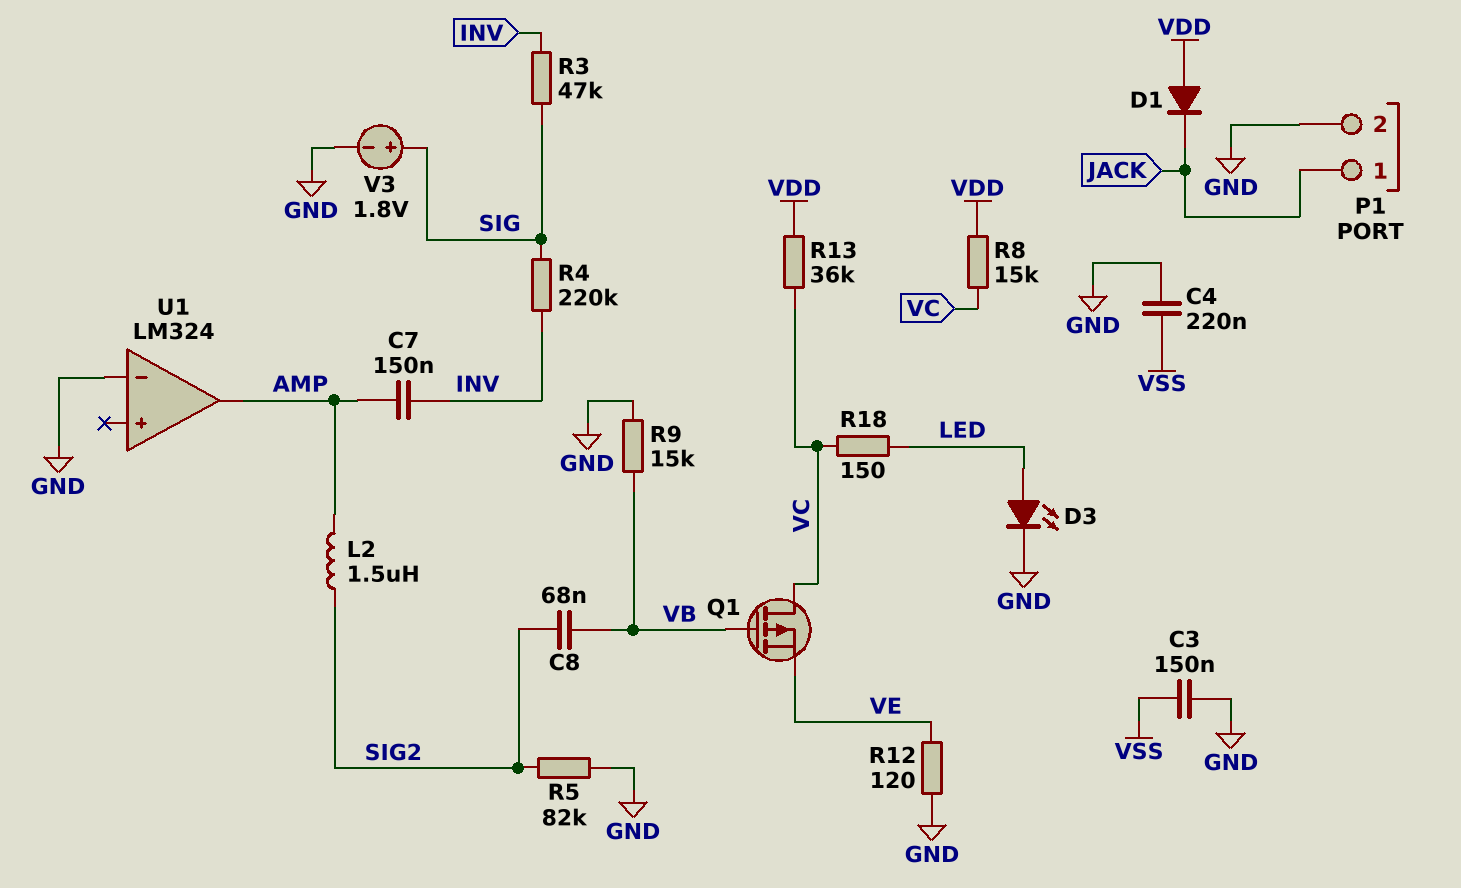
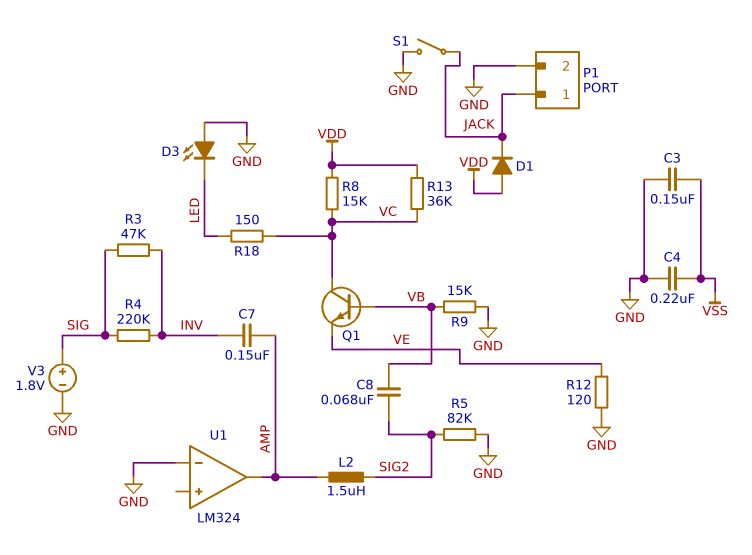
D3: LED (A LED, K GND) -> LED (A GND, K LED)
Q1: PMOS (G VB, D VC, S VE) -> NPN (B VB, C VC, E VE)
S1: none -> switch (GND, JACK)

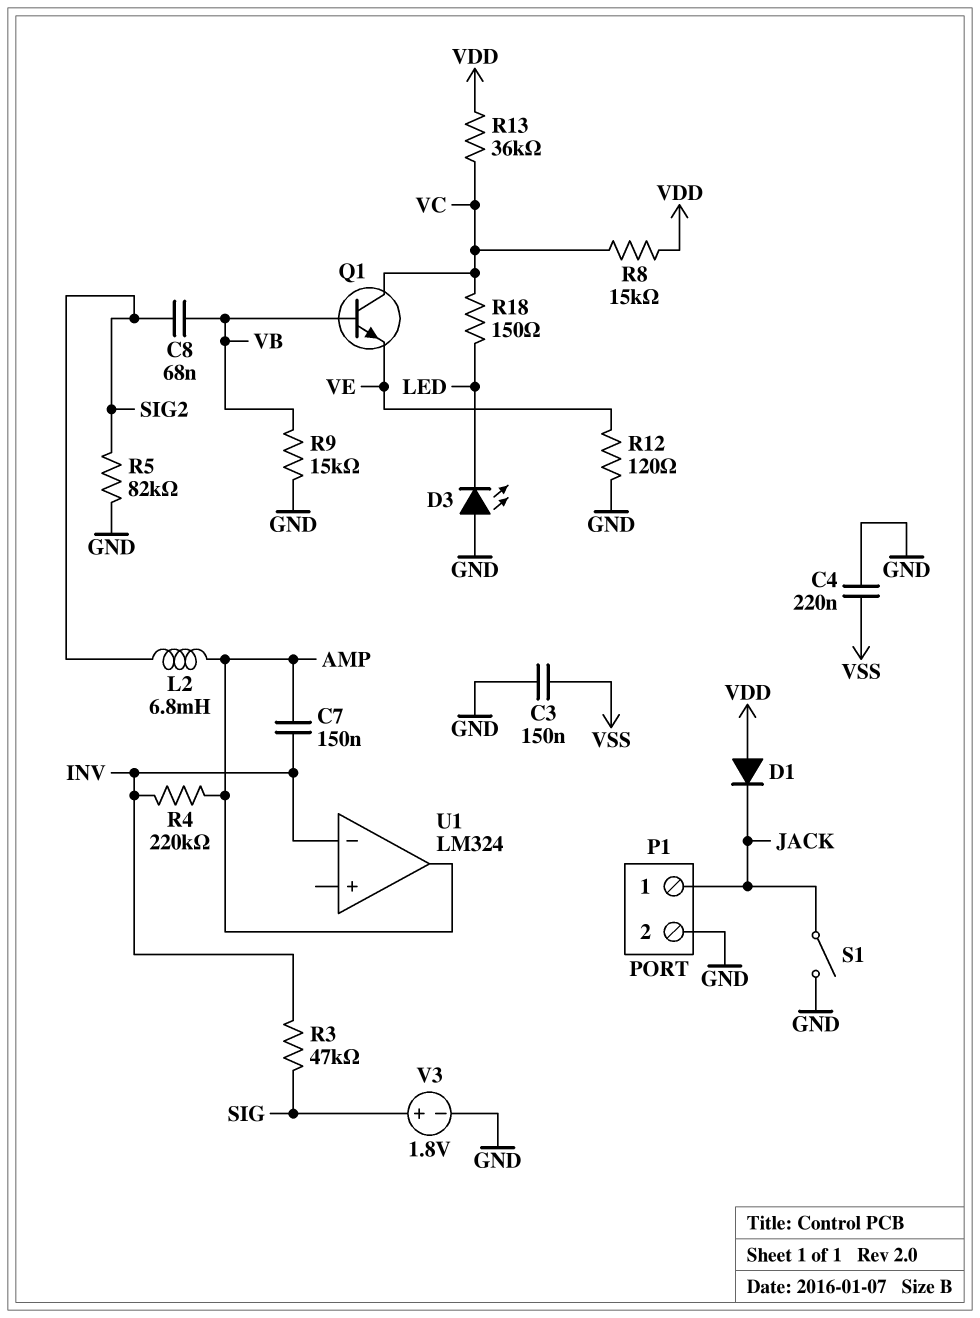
L2: 1.5uH (AMP, SIG2) -> 6.8mH (AMP, SIG2)
R4: 220k (INV, SIG) -> 220k (AMP, INV)
U1 pin in-: GND -> INV

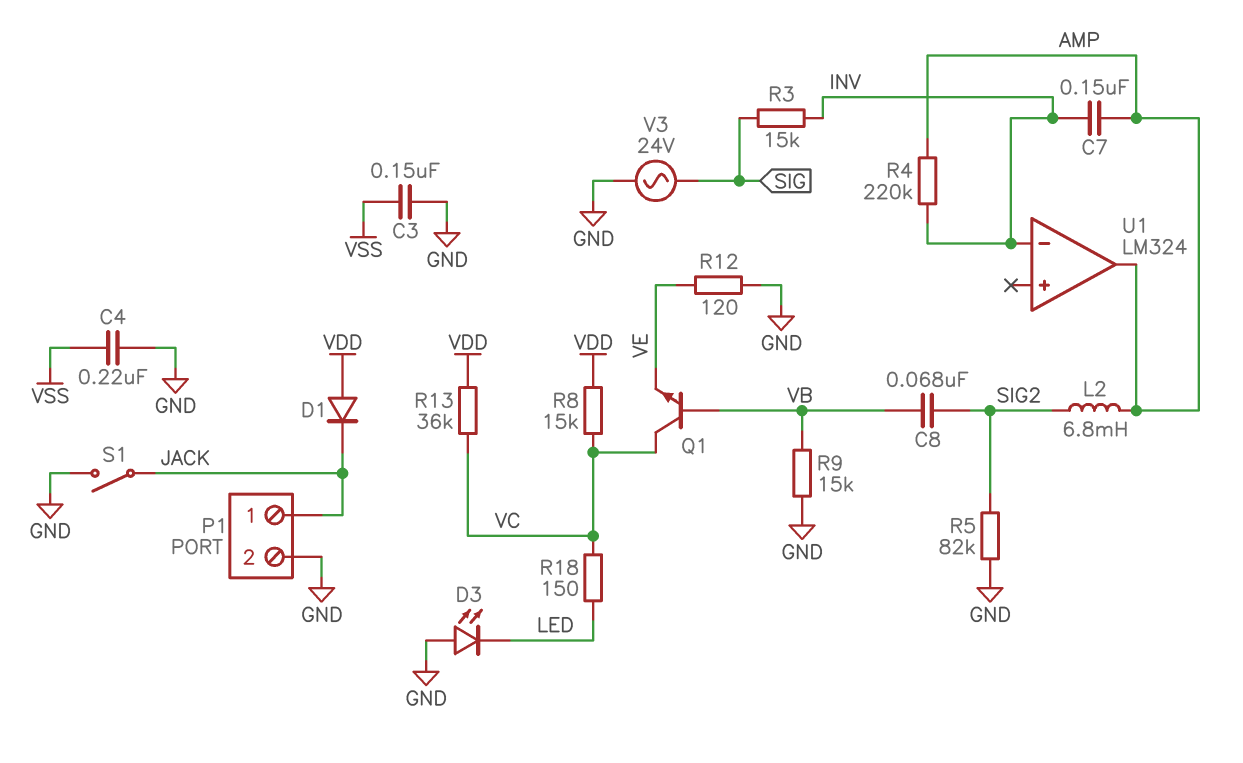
R3: 47k (INV, SIG) -> 15k (INV, SIG)
V3: 1.8V (plus SIG, minus GND) -> AC 24V (GND, SIG)

